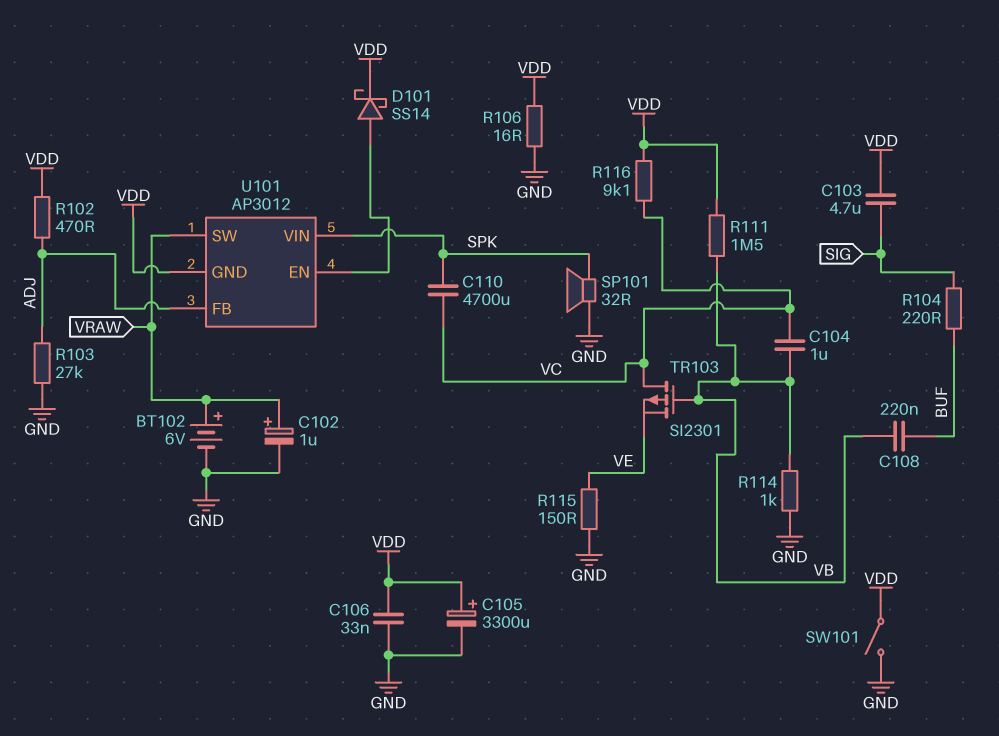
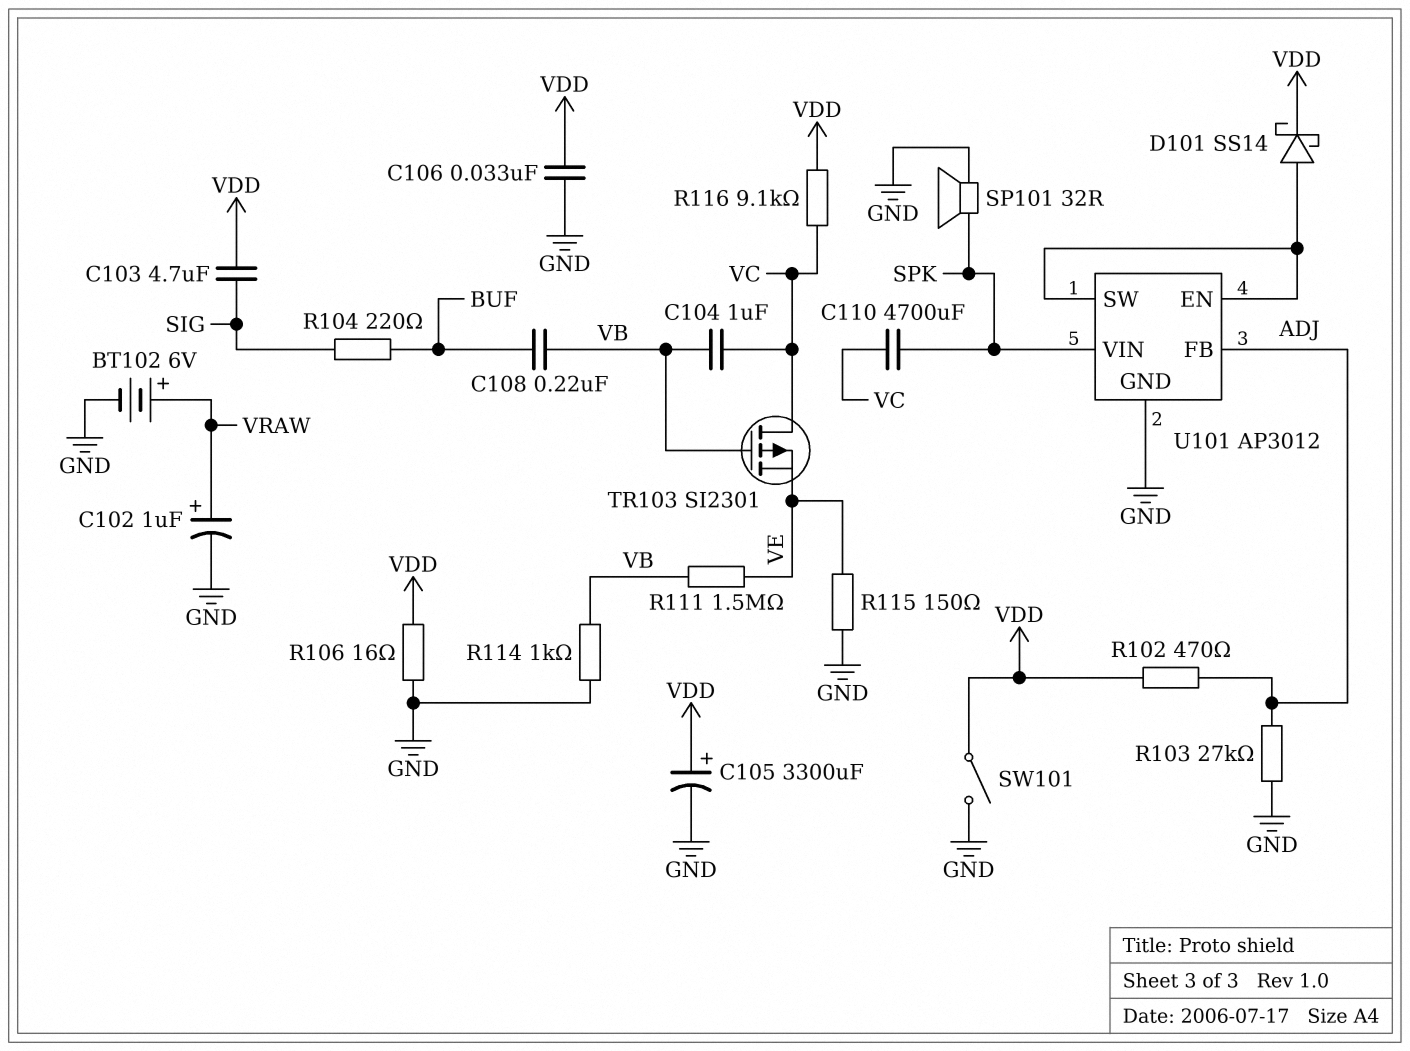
R111: 1.5M (VB, VDD) -> 1.5M (VB, VE)
U101 pin GND: VDD -> GND
U101 pin SW: VRAW -> U101/EN

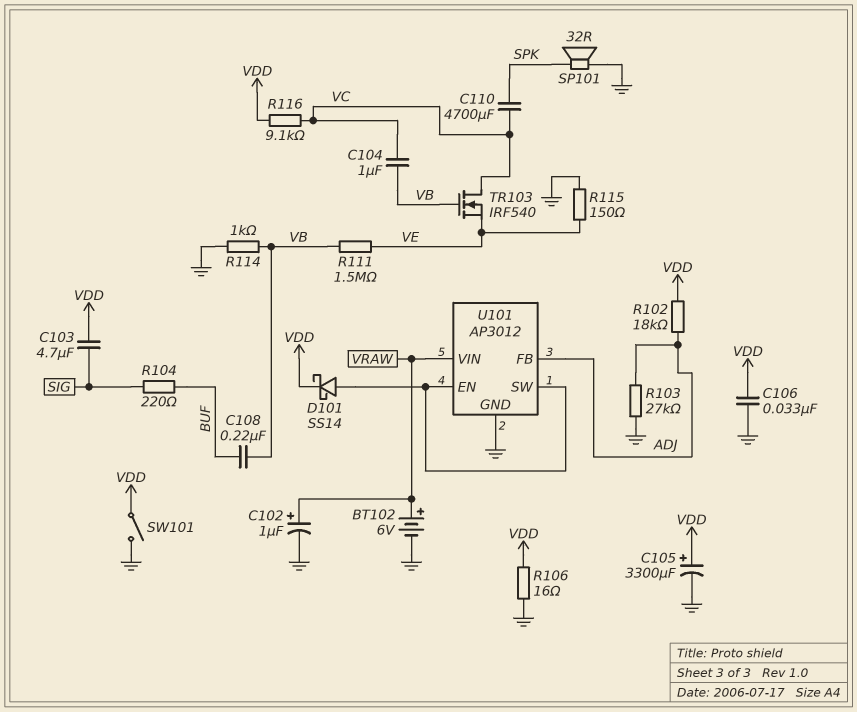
R102: 470 (ADJ, VDD) -> 18k (ADJ, VDD)
TR103: PMOS SI2301 (G VB, D VC, S VE) -> NMOS IRF540 (G VB, D VC, S VE)
U101 pin VIN: SPK -> VRAW

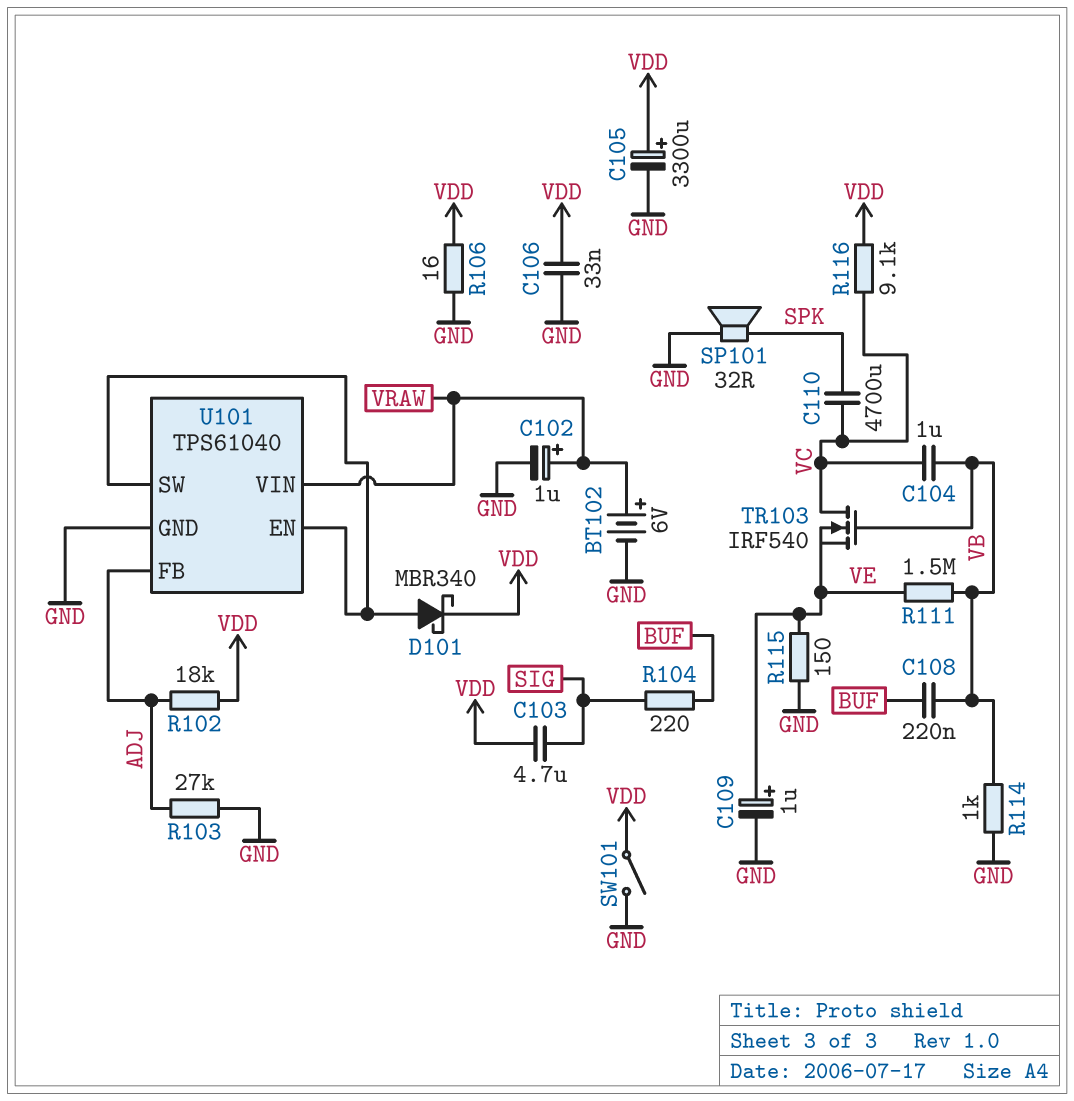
C109: none -> 1uF (plus VE, minus GND)
D101: schottky SS14 (A U101/EN, K VDD) -> schottky MBR340 (A U101/EN, K VDD)
U101: AP3012 -> TPS61040

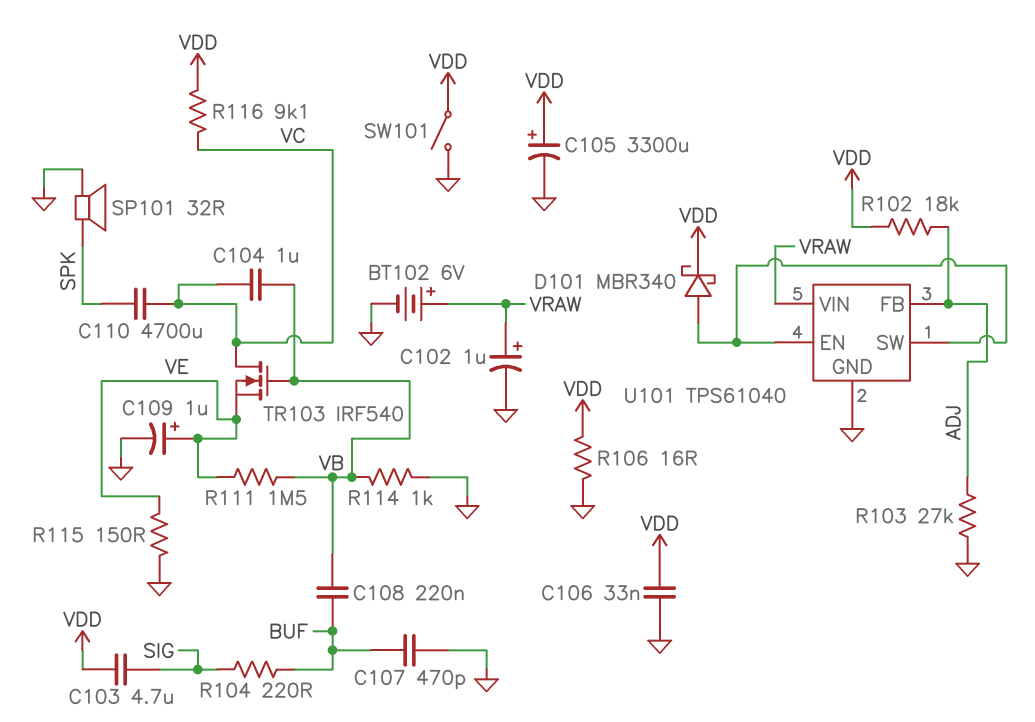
C107: none -> 470pF (BUF, GND)

